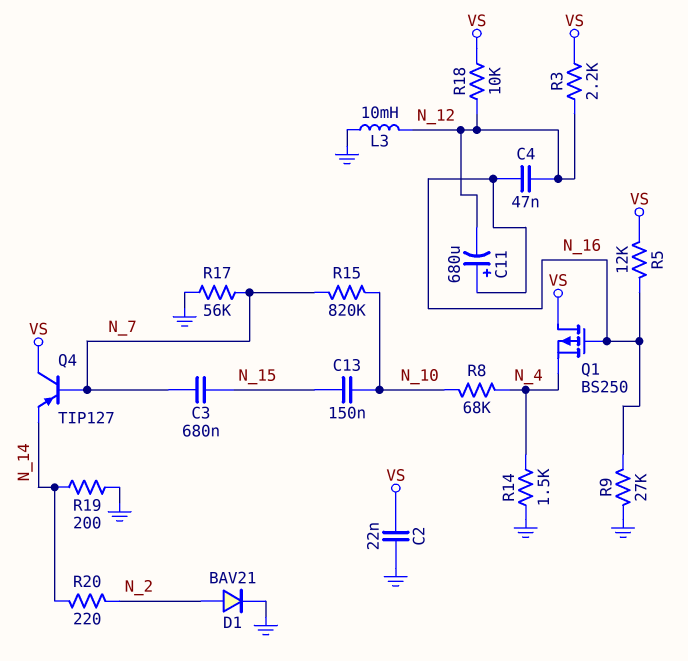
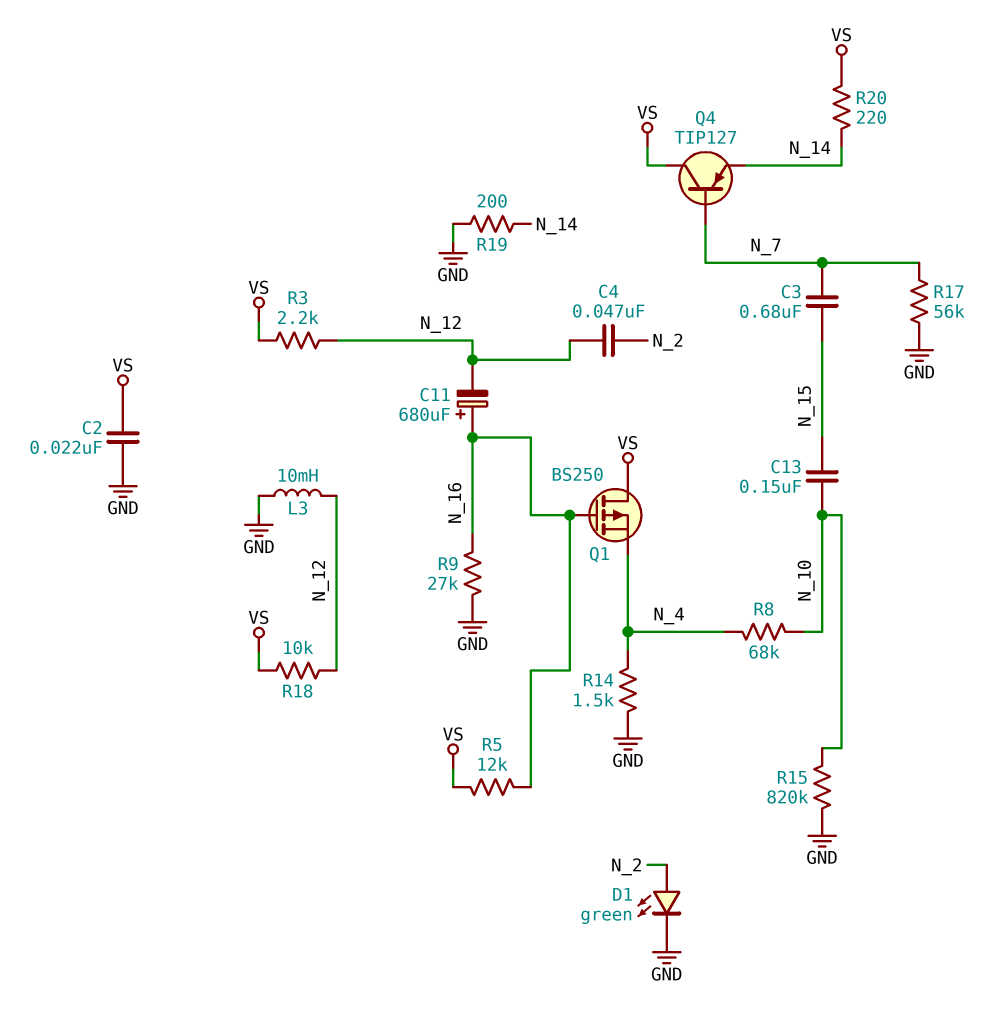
C4: 47nF (N_12, N_16) -> 47nF (N_2, N_12)
D1: diode BAV21 (A N_2, K GND) -> LED green (A N_2, K GND)
R15: 820k (N_7, N_10) -> 820k (GND, N_10)
R20: 220 (N_2, N_14) -> 220 (N_14, VS)

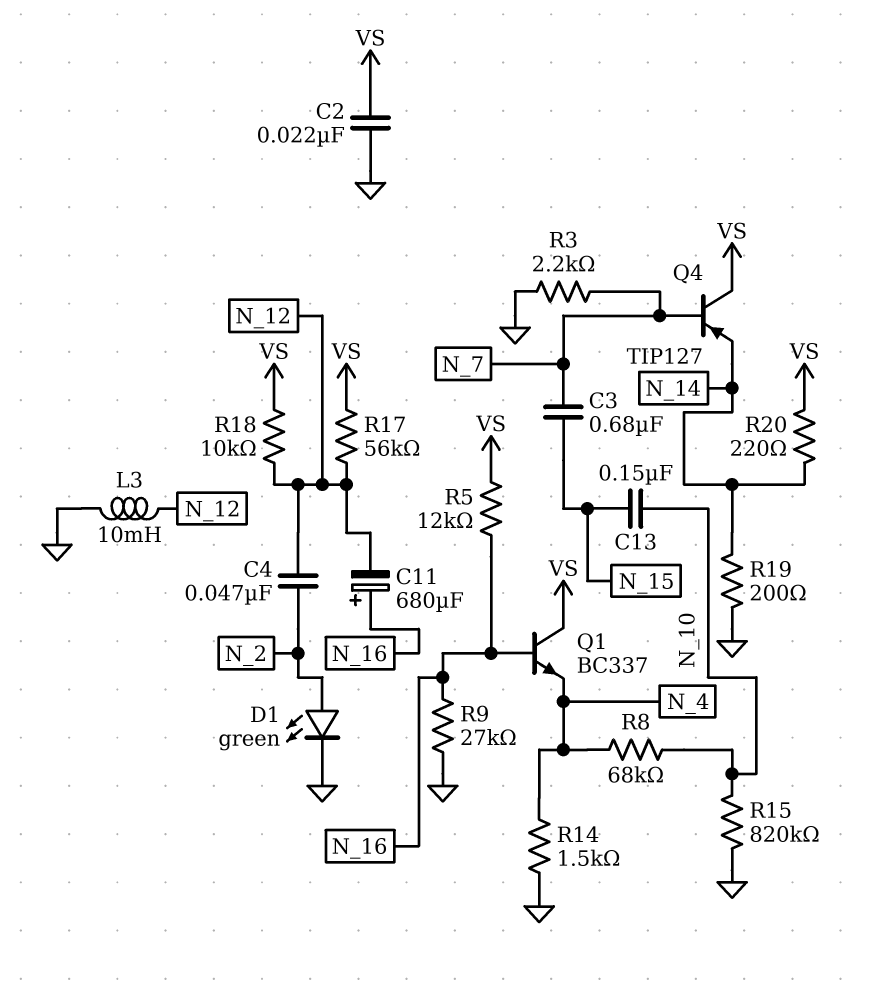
Q1: PMOS BS250 (G N_16, D VS, S N_4) -> NPN BC337 (B N_16, C VS, E N_4)
R3: 2.2k (N_12, VS) -> 2.2k (GND, N_7)
R17: 56k (GND, N_7) -> 56k (N_12, VS)

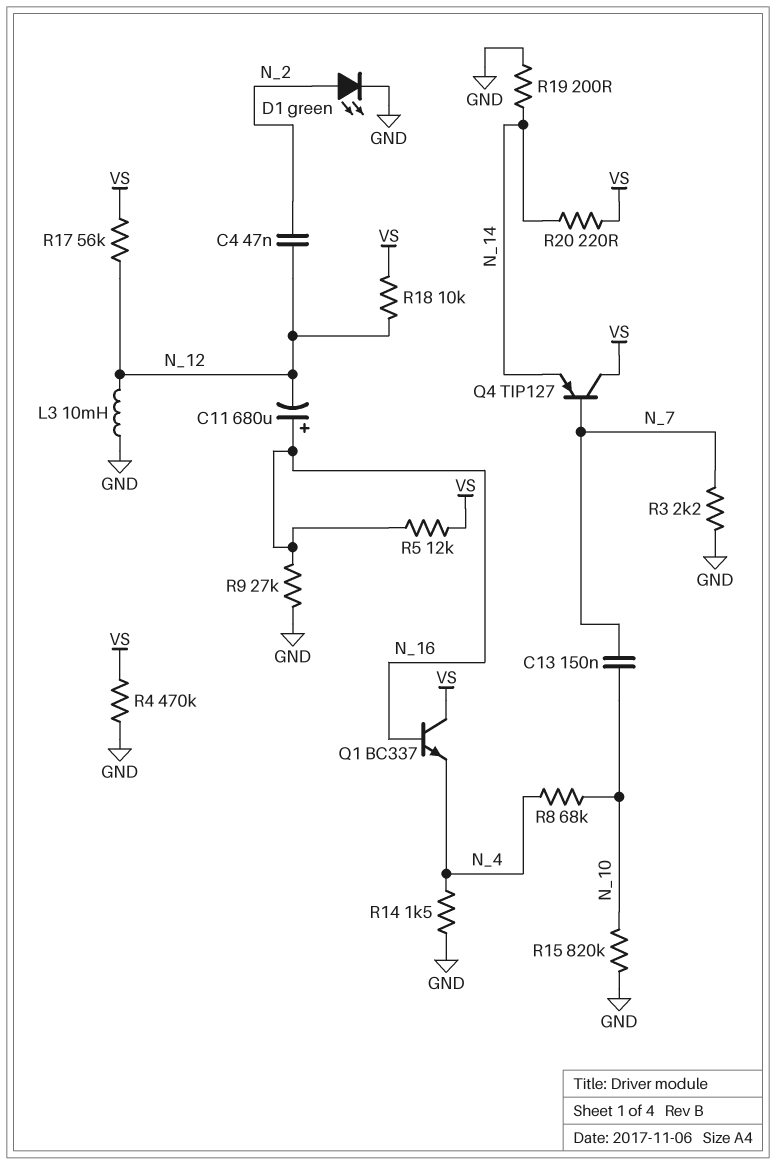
C2: 22nF (GND, VS) -> none
C3: 680nF (N_7, N_15) -> none
C13: 150nF (N_10, N_15) -> 150nF (N_7, N_10)
R4: none -> 470k (GND, VS)

